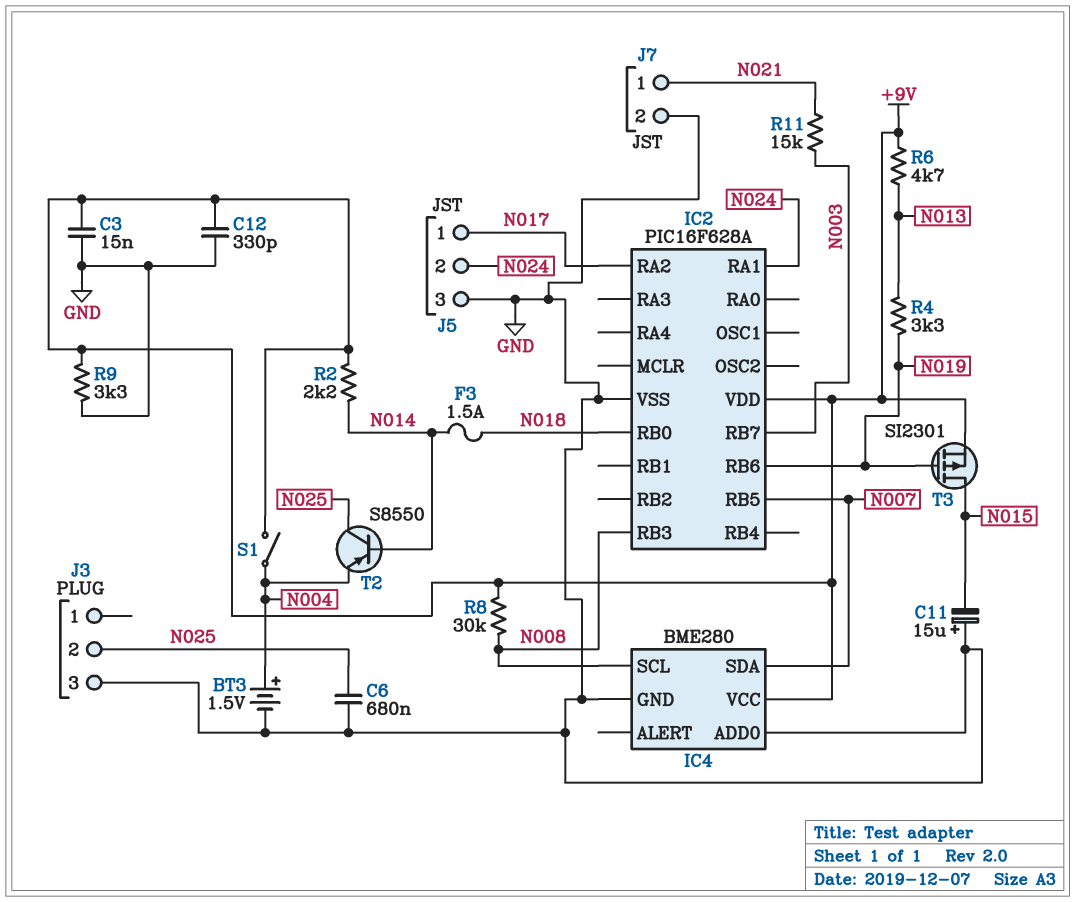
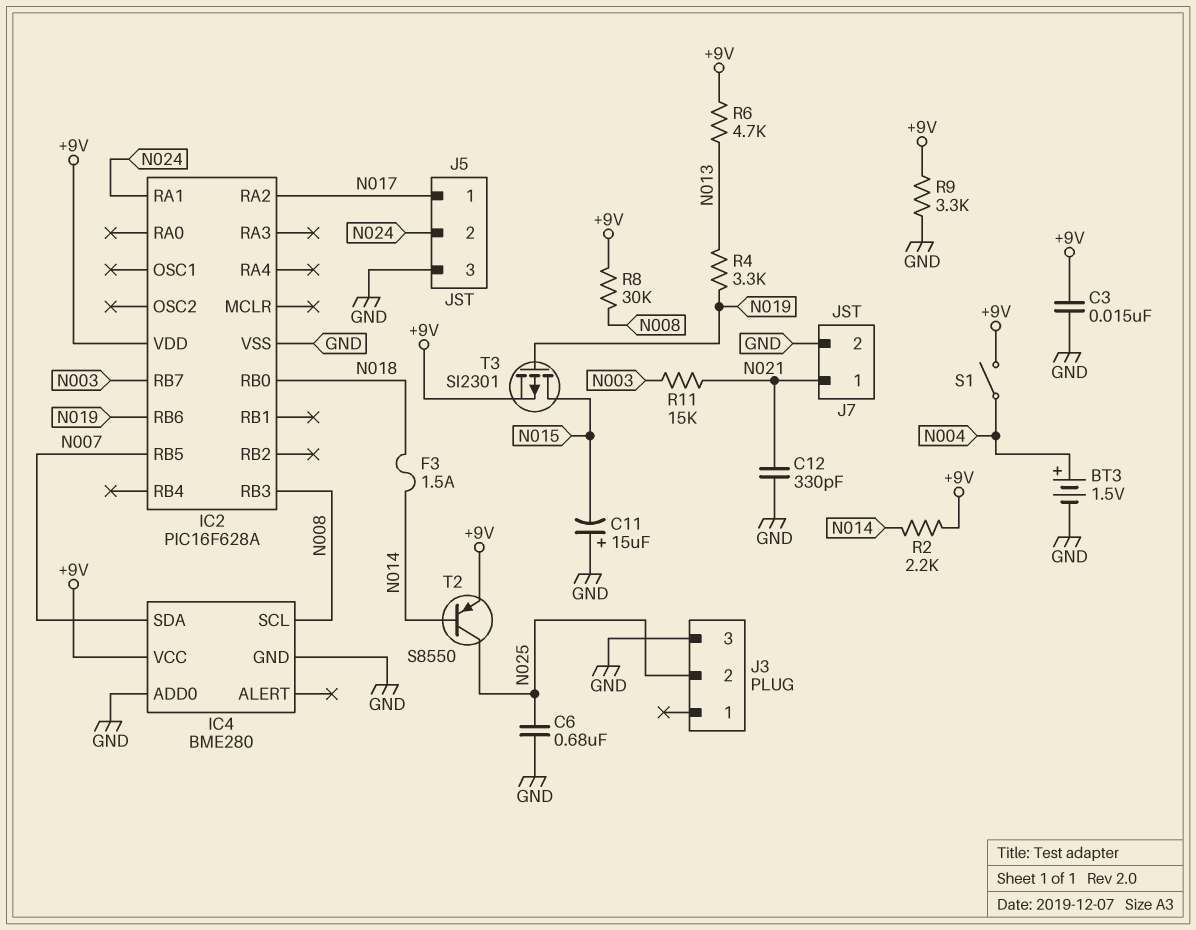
C12: 330pF (+9V, GND) -> 330pF (GND, N021)
T2: PNP S8550 (B N014, C N025, E N004) -> PNP S8550 (B N014, C N025, E +9V)

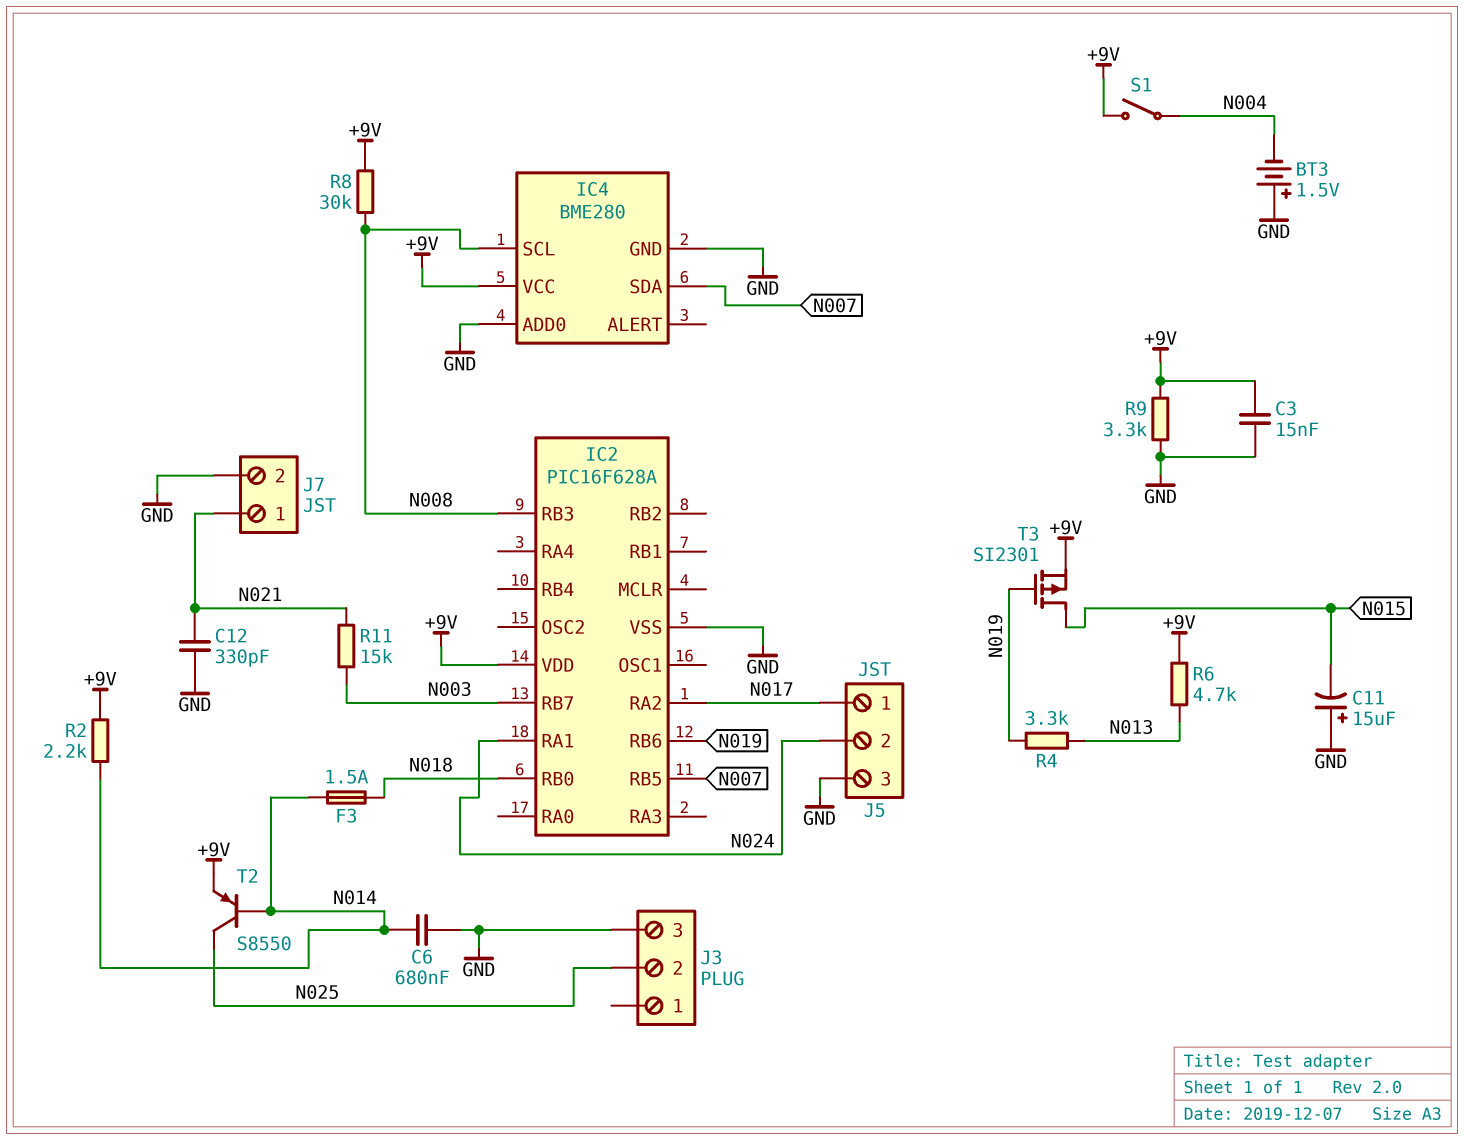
BT3: 1.5V (plus N004, minus GND) -> 1.5V (plus GND, minus N004)
C6: 680nF (GND, N025) -> 680nF (GND, N014)

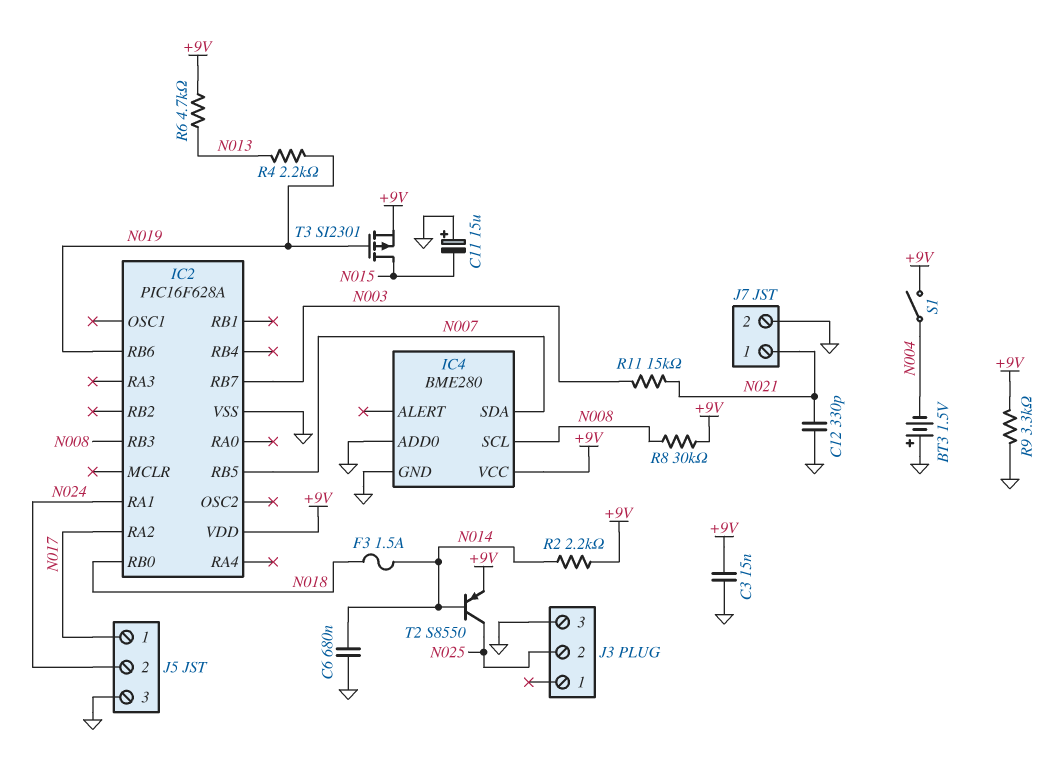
R4: 3.3k (N013, N019) -> 2.2k (N013, N019)

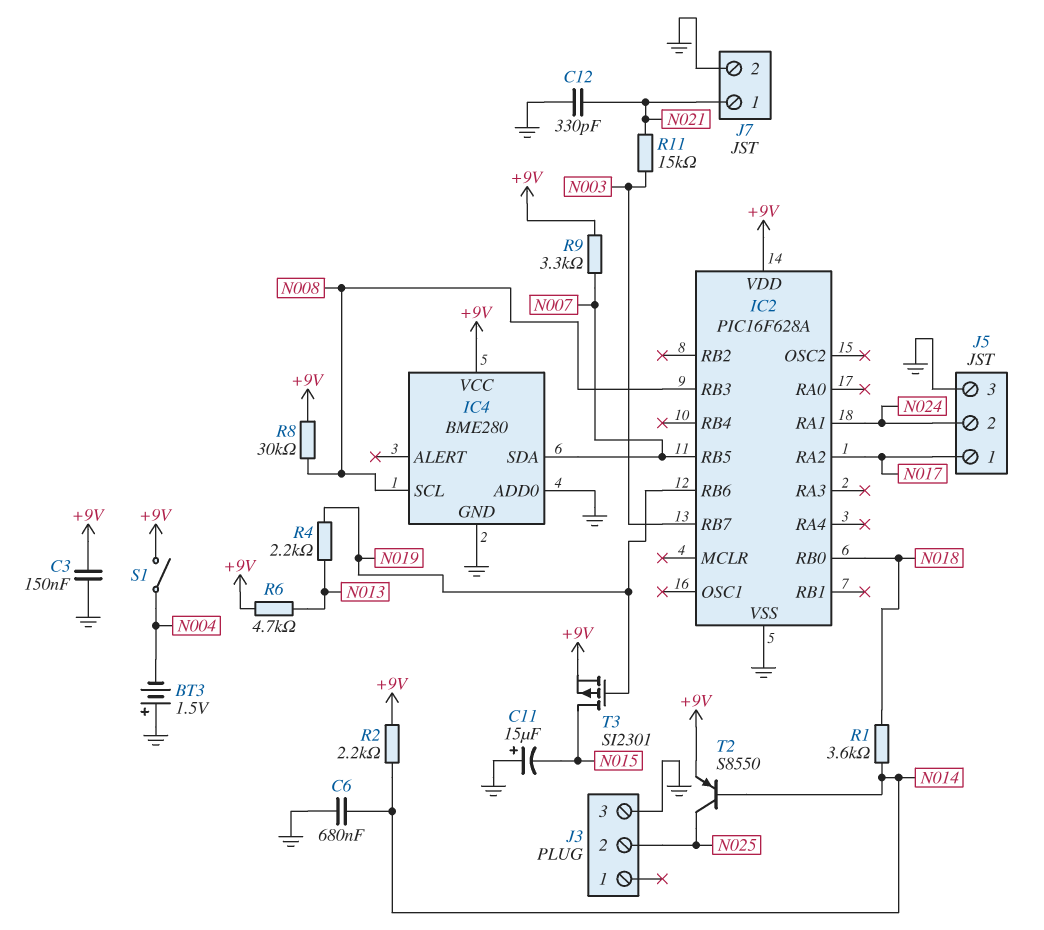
C3: 15nF (+9V, GND) -> 150nF (+9V, GND)
F3: 1.5A (N014, N018) -> none
R1: none -> 3.6k (N014, N018)
R9: 3.3k (+9V, GND) -> 3.3k (+9V, N007)

